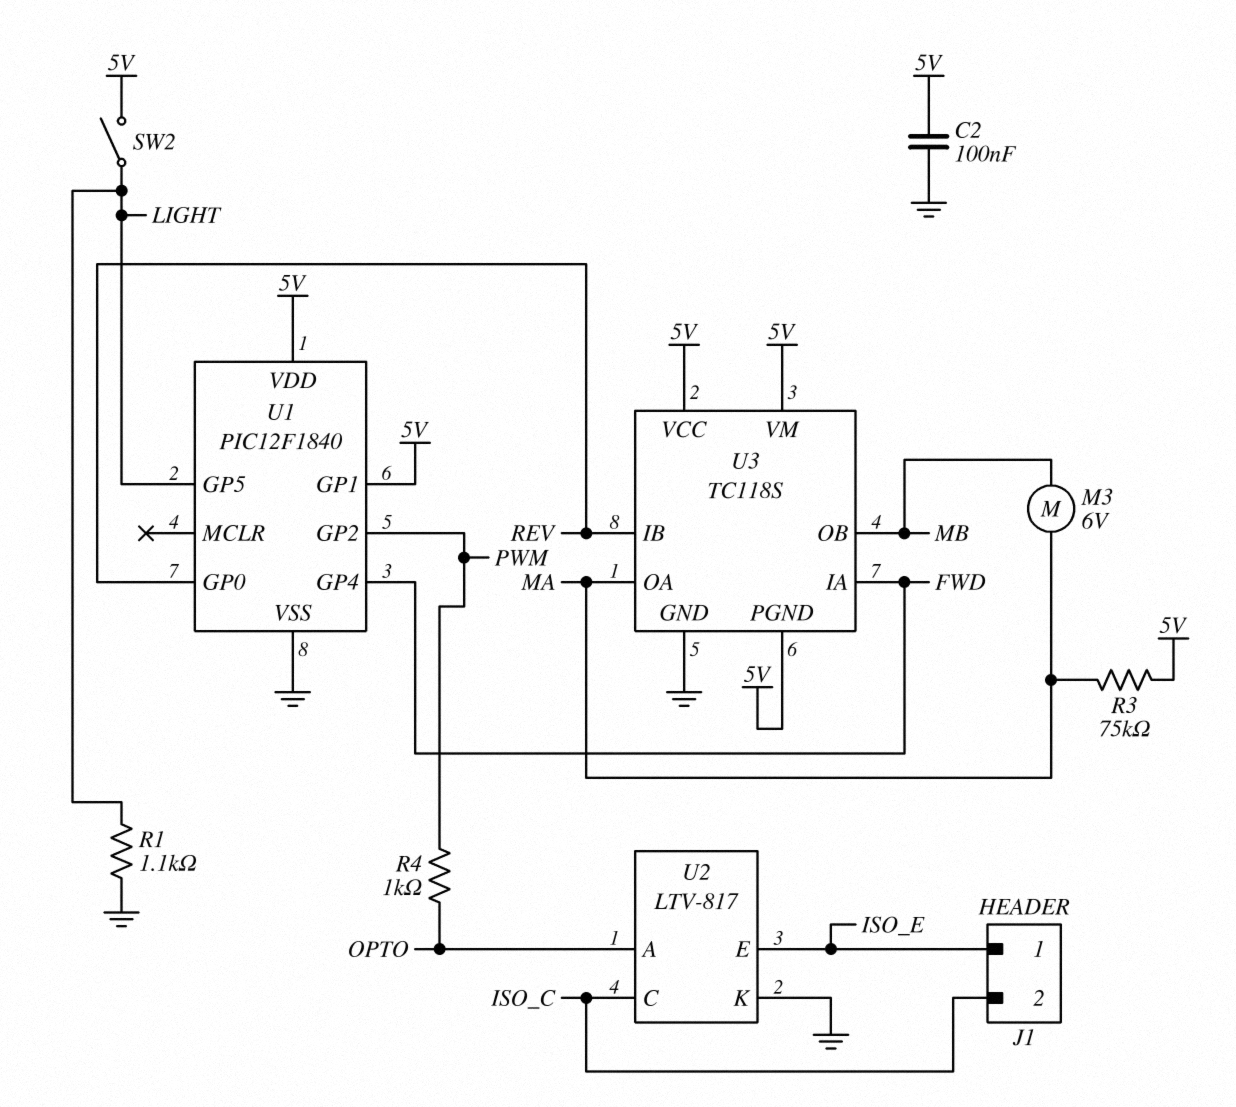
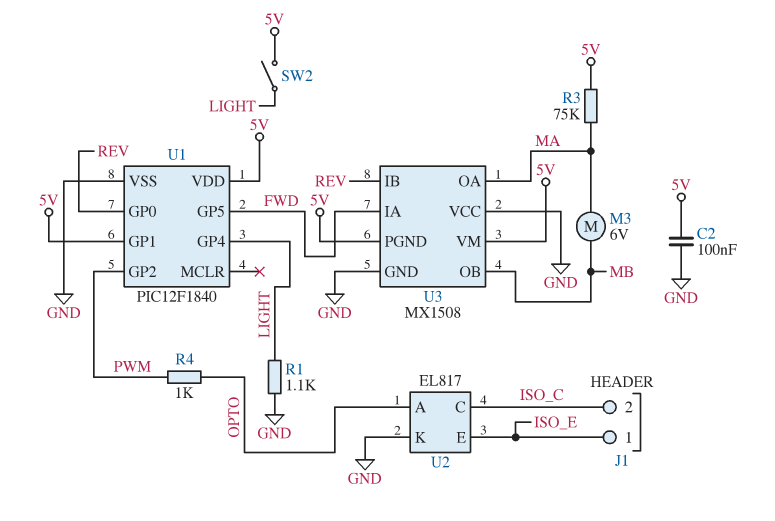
U1 pin GP4: FWD -> LIGHT
U1 pin GP5: LIGHT -> FWD
U2: LTV-817 -> EL817
U3: TC118S -> MX1508
U3 pin VCC: 5V -> GND

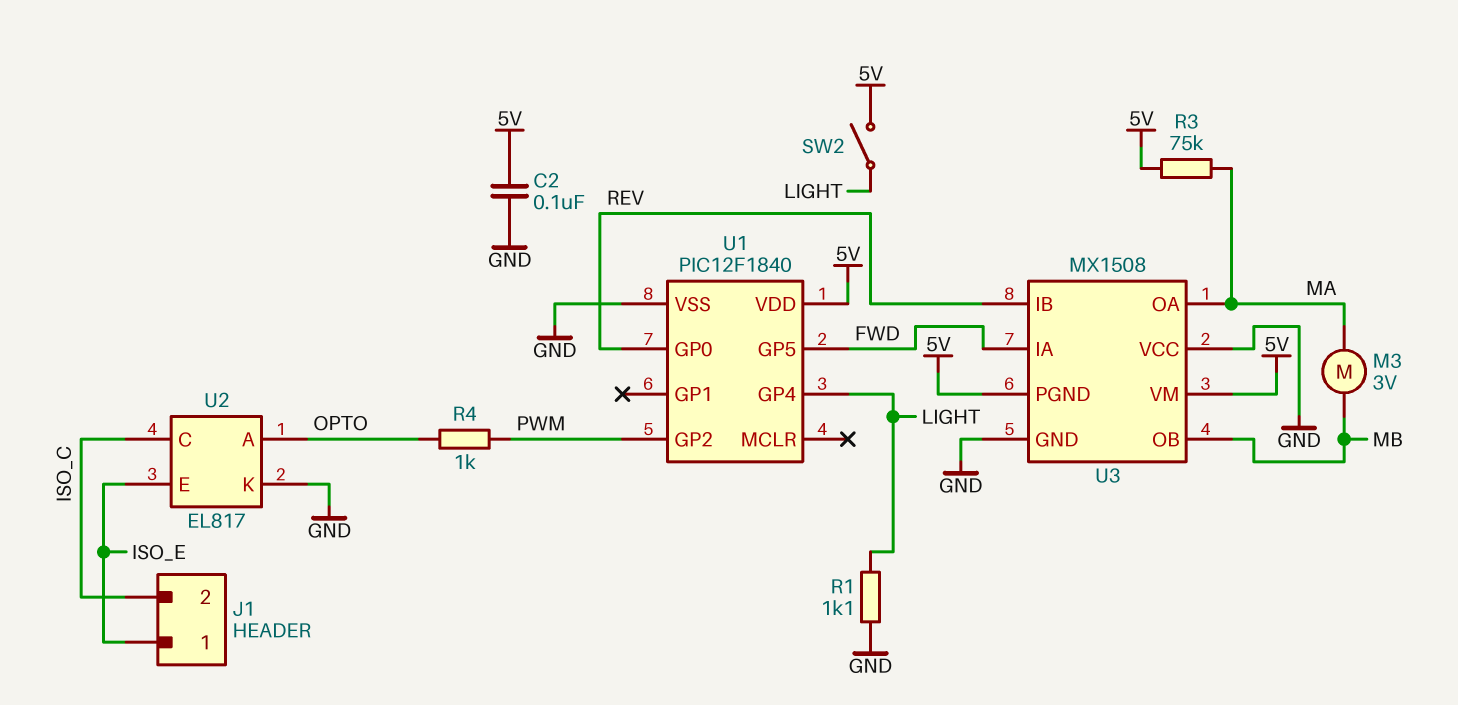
M3: motor 6V (MA, MB) -> motor 3V (MA, MB)
U1 pin GP1: 5V -> none

